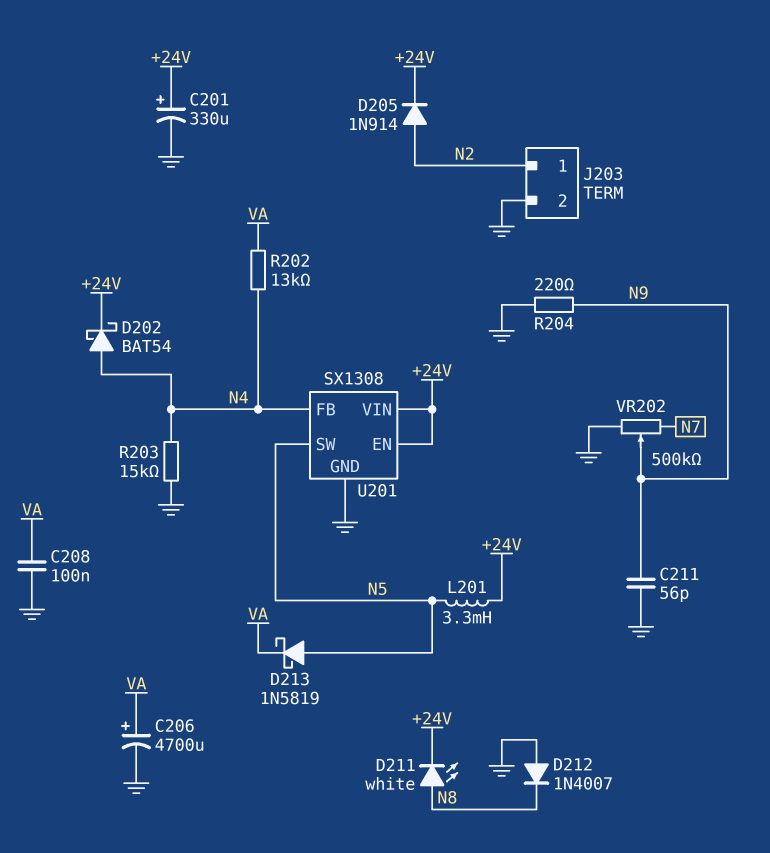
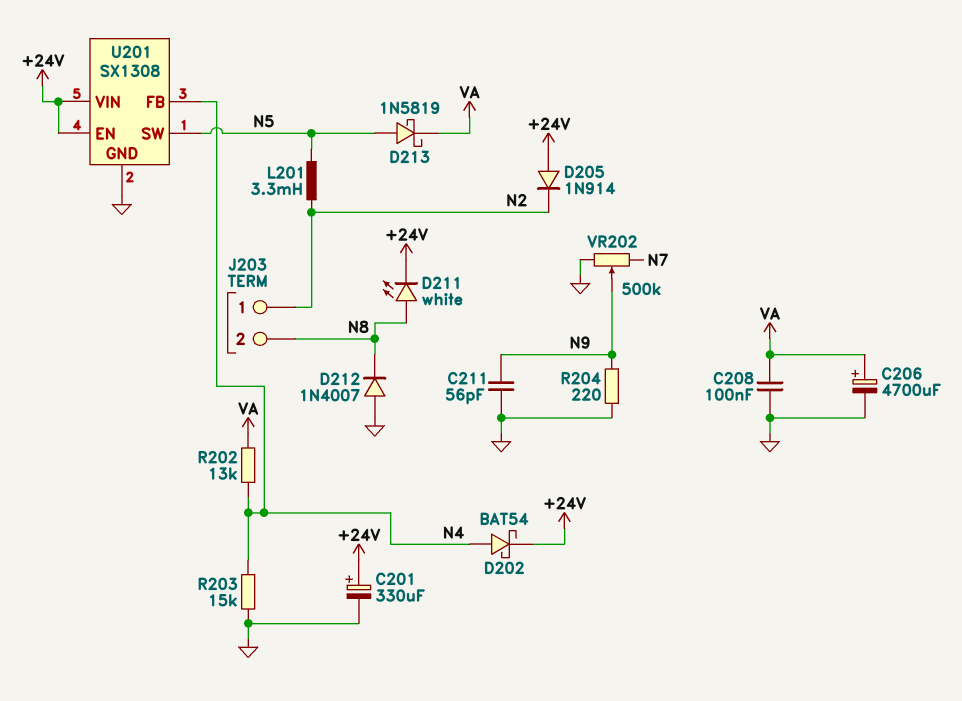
D205: diode 1N914 (A N2, K +24V) -> diode 1N914 (A +24V, K N2)
J203 pin 2: GND -> N8
L201: 3.3mH (+24V, N5) -> 3.3mH (N2, N5)

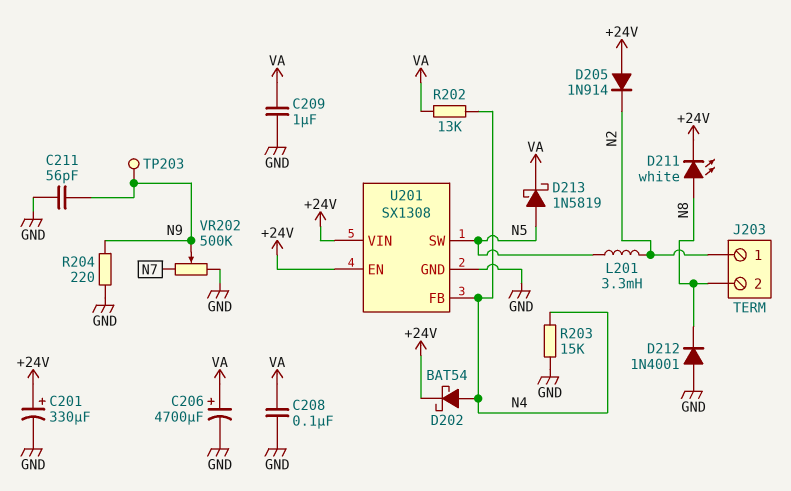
C209: none -> 1uF (GND, VA)
D212: diode 1N4007 (A GND, K N8) -> diode 1N4001 (A GND, K N8)
TP203: none -> test point (N9)

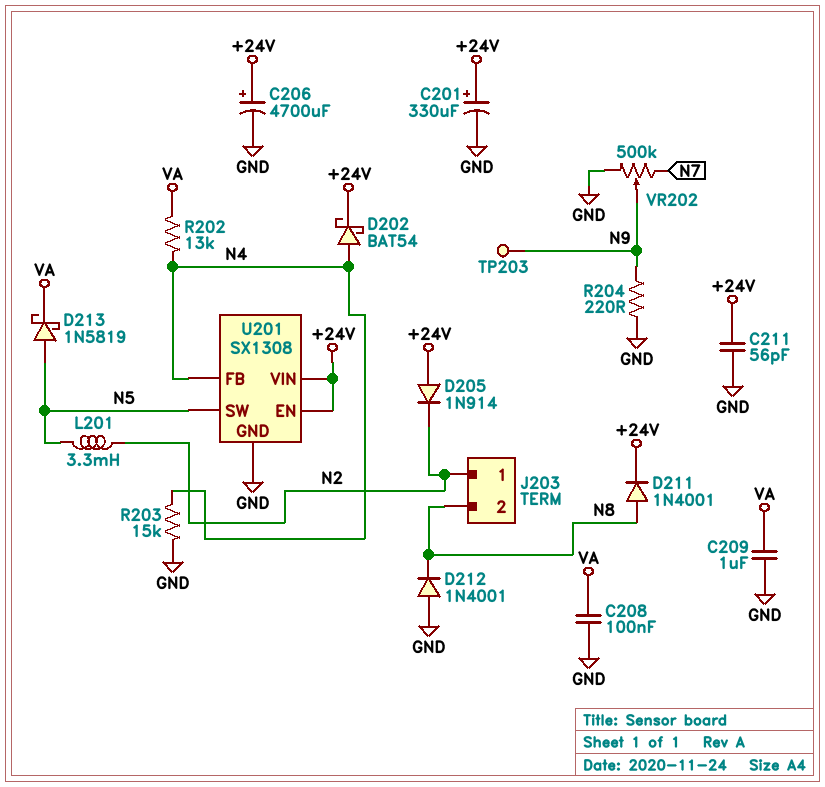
C206: 4700uF (plus VA, minus GND) -> 4700uF (plus +24V, minus GND)
C211: 56pF (GND, N9) -> 56pF (+24V, GND)
D211: LED white (A N8, K +24V) -> diode 1N4001 (A N8, K +24V)

